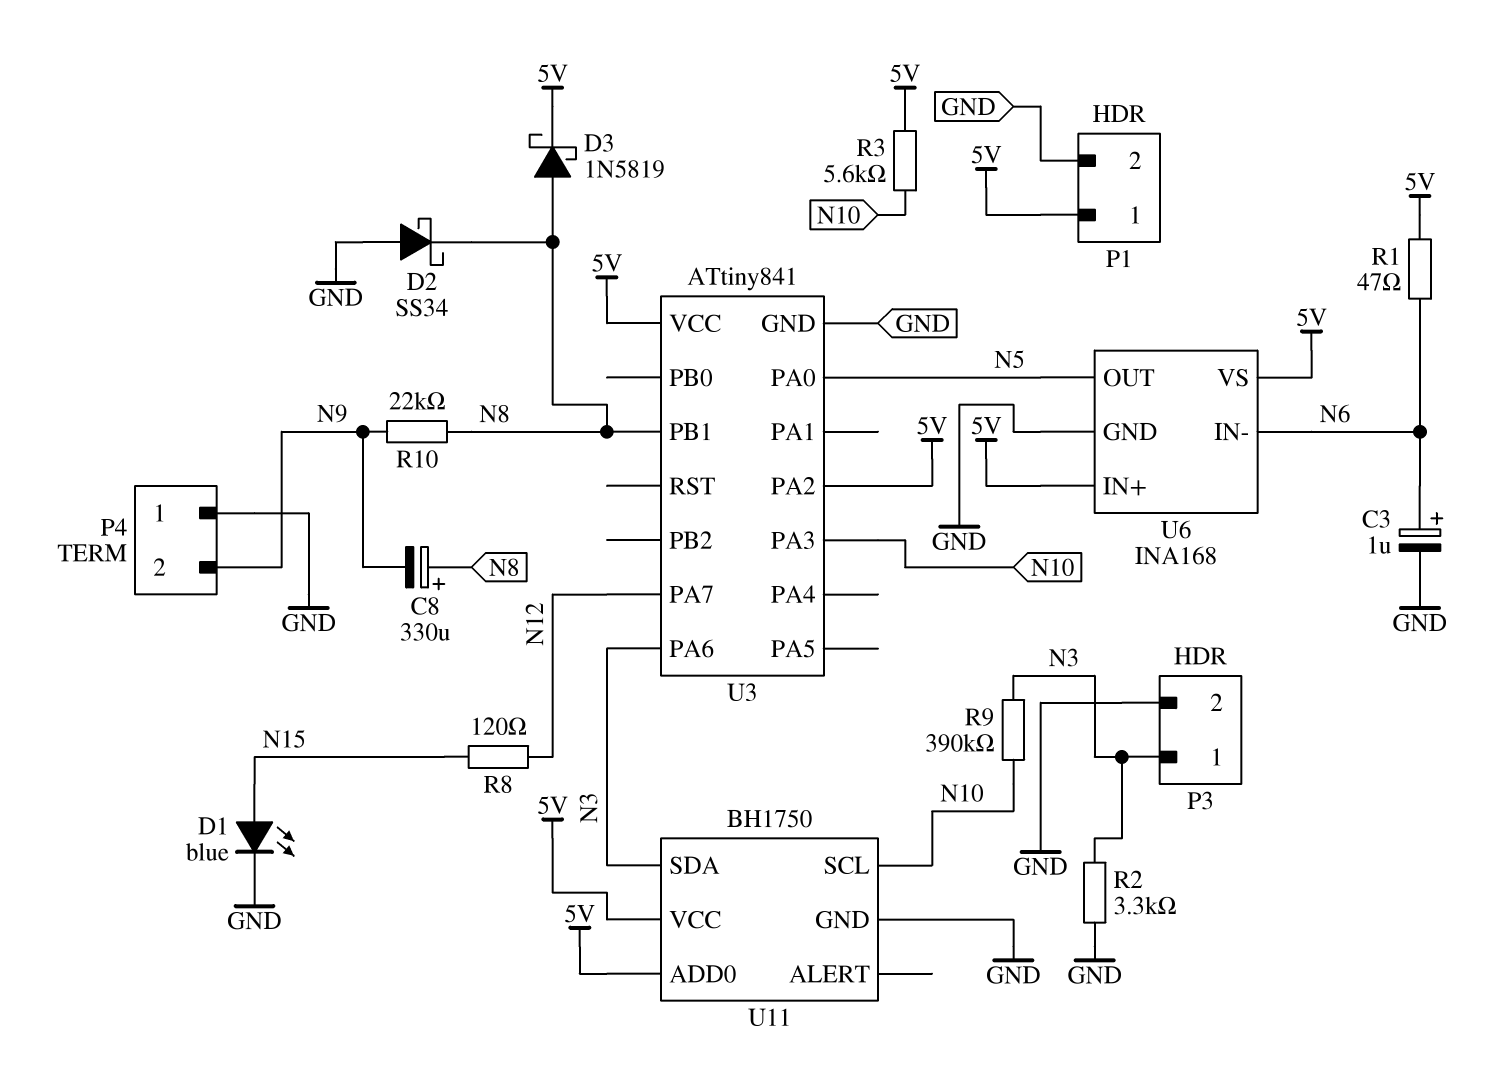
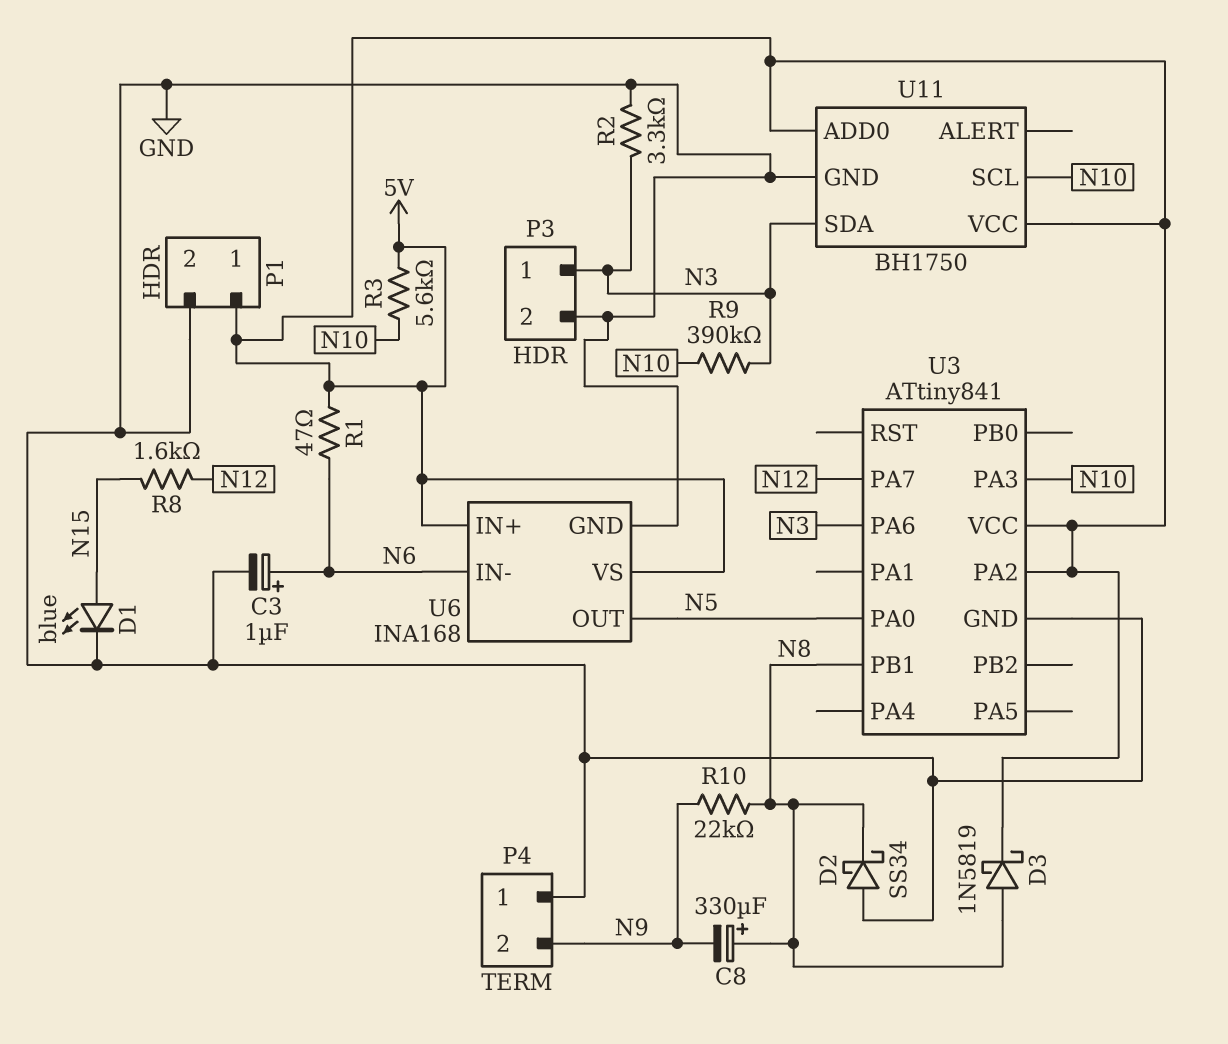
R8: 120 (N12, N15) -> 1.6k (N12, N15)

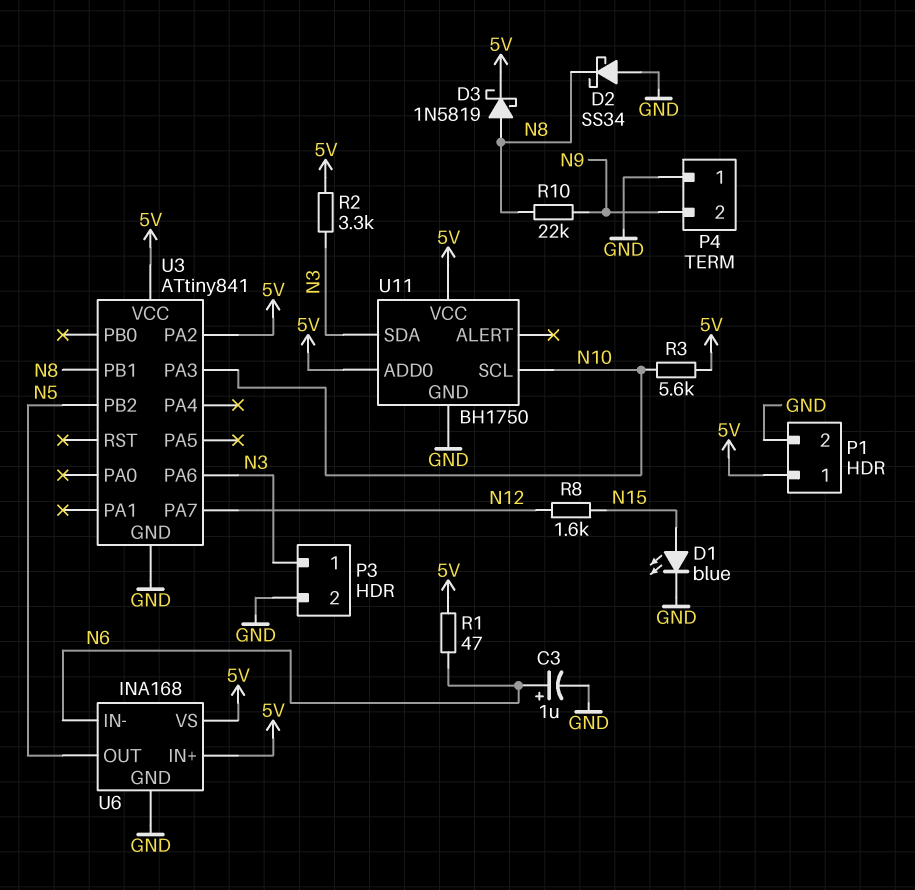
C8: 330uF (plus N8, minus N9) -> none
R2: 3.3k (GND, N3) -> 3.3k (5V, N3)
R9: 390k (N3, N10) -> none
U3 pin PA0: N5 -> none
U3 pin PB2: none -> N5

